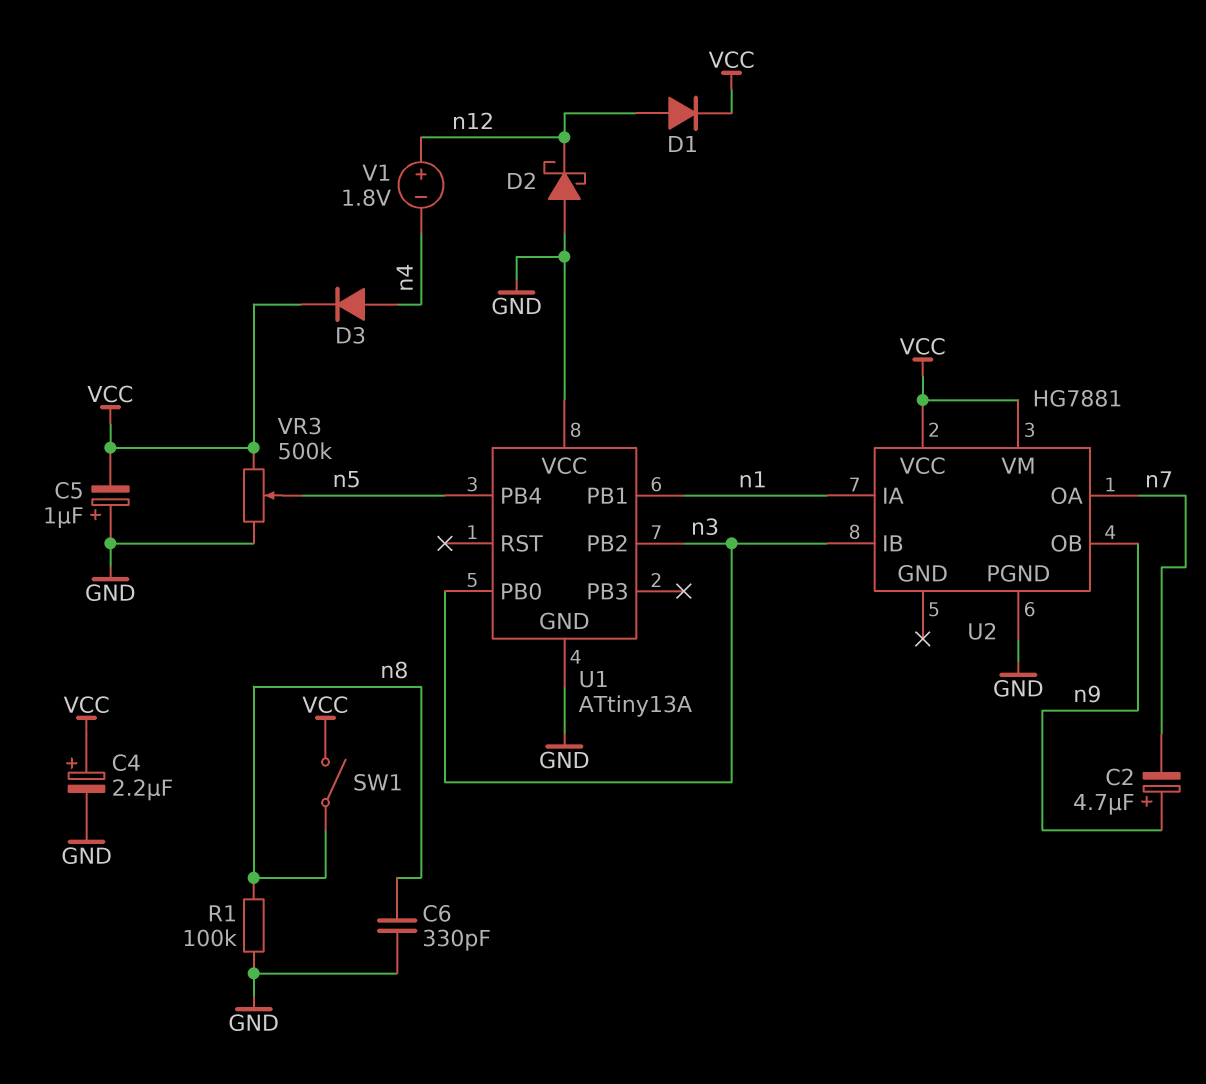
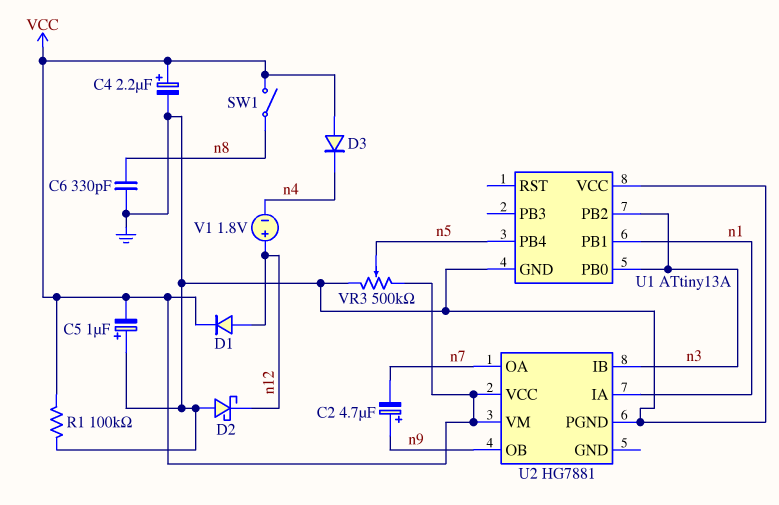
D3: diode (A n4, K VCC) -> diode (A VCC, K n4)
R1: 100k (GND, n8) -> 100k (GND, VCC)

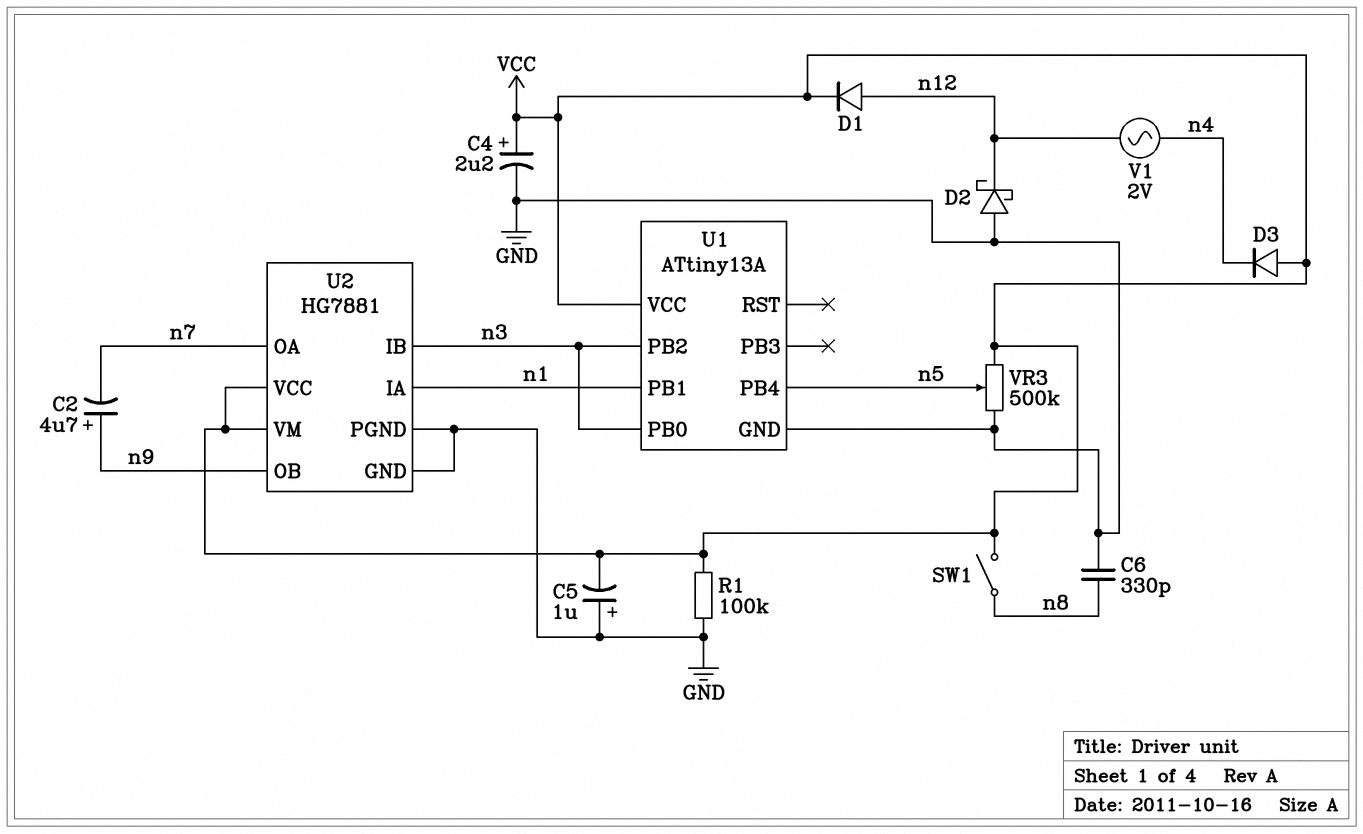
U1 pin VCC: GND -> VCC
U2 pin GND: none -> GND
V1: 1.8V (plus n12, minus n4) -> AC 2V (n4, n12)

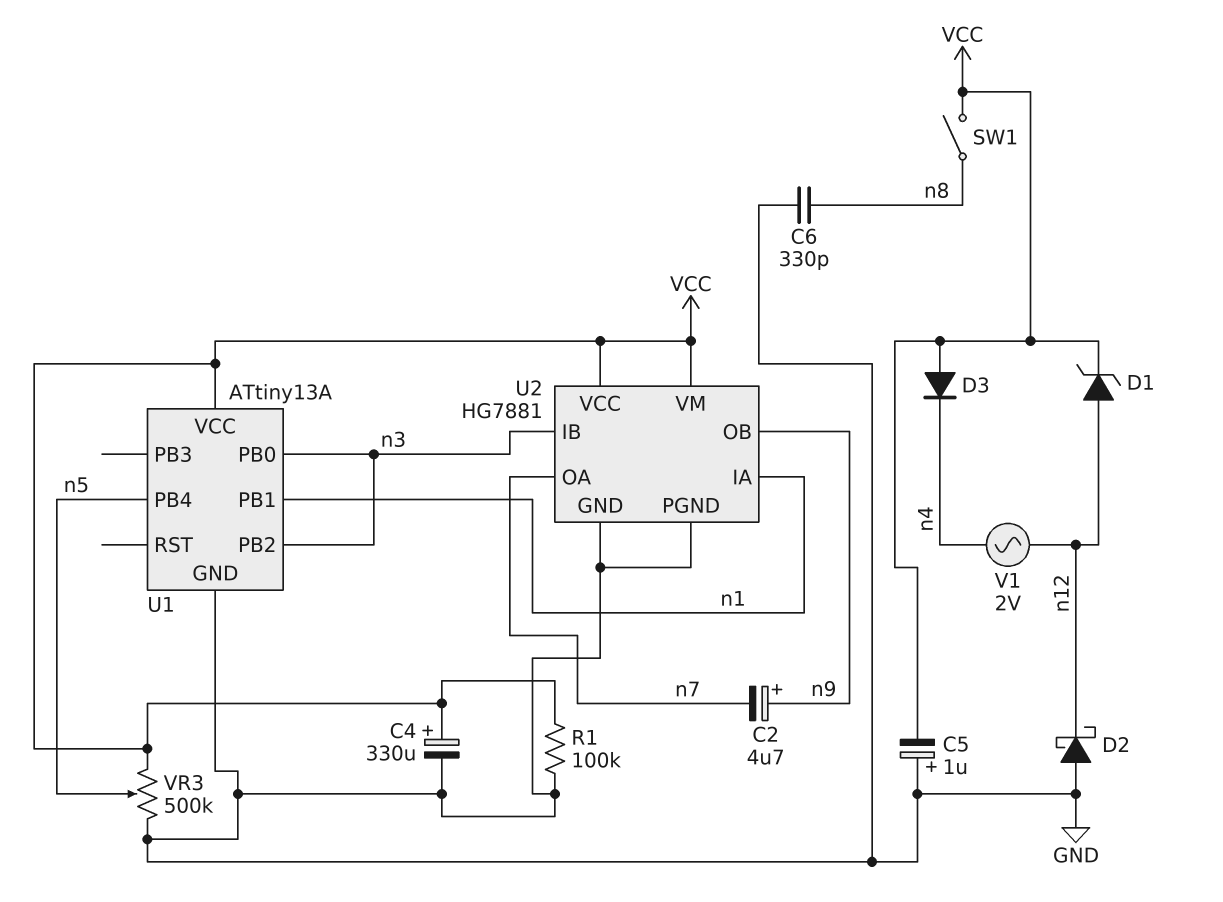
C4: 2.2uF (plus VCC, minus GND) -> 330uF (plus VCC, minus GND)
D1: diode (A n12, K VCC) -> zener (A n12, K VCC)

